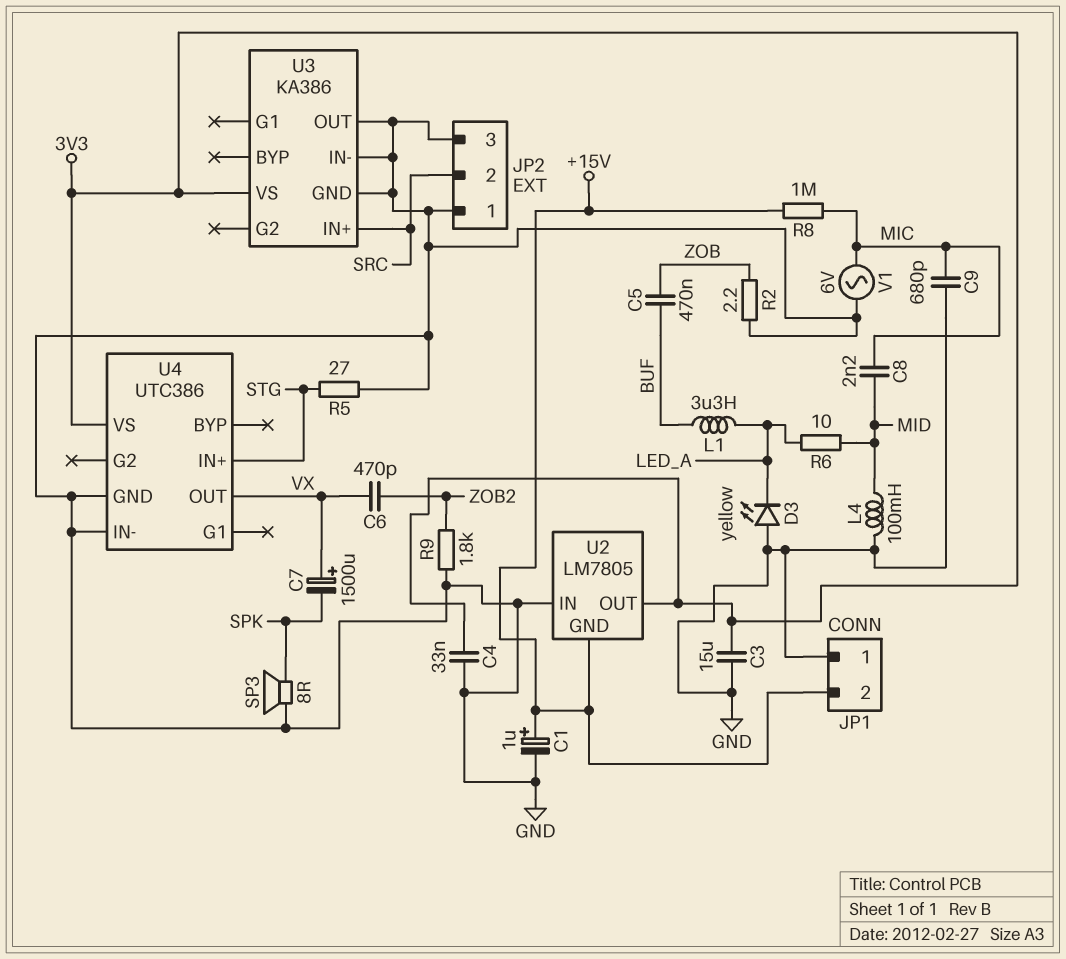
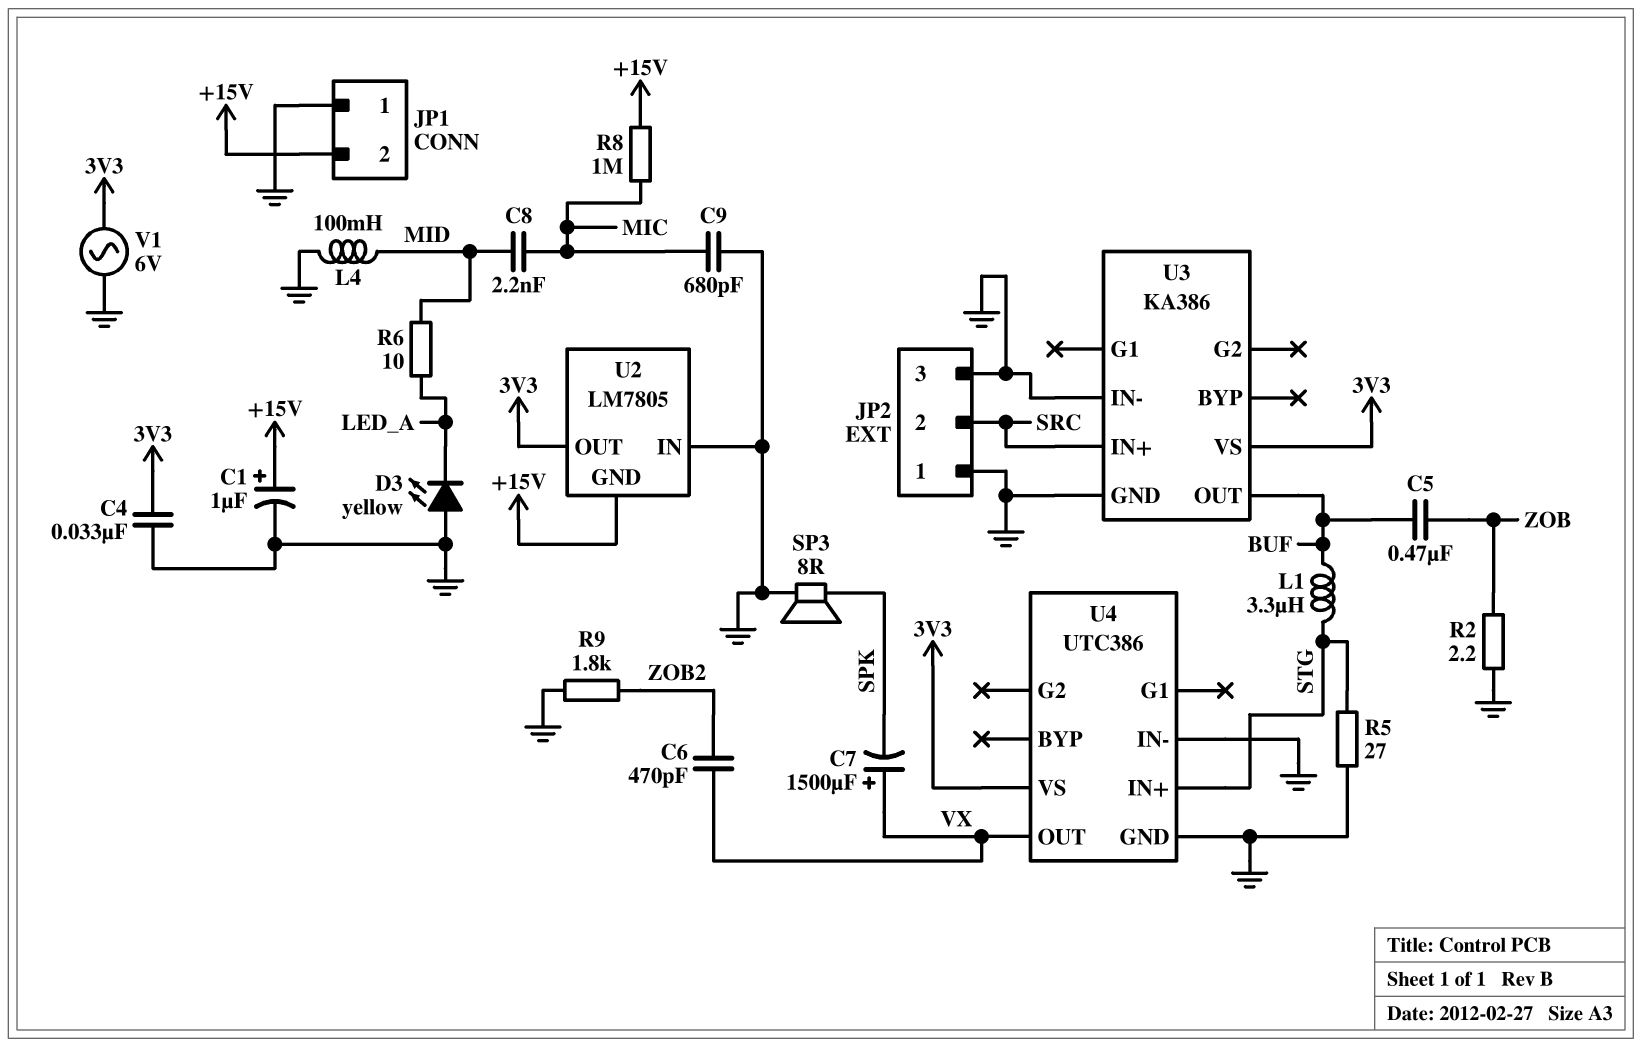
C3: 15uF (3V3, GND) -> none
L1: 3.3uH (BUF, LED_A) -> 3.3uH (BUF, STG)
U3 pin OUT: GND -> BUF
V1: AC 6V (GND, MIC) -> AC 6V (3V3, GND)

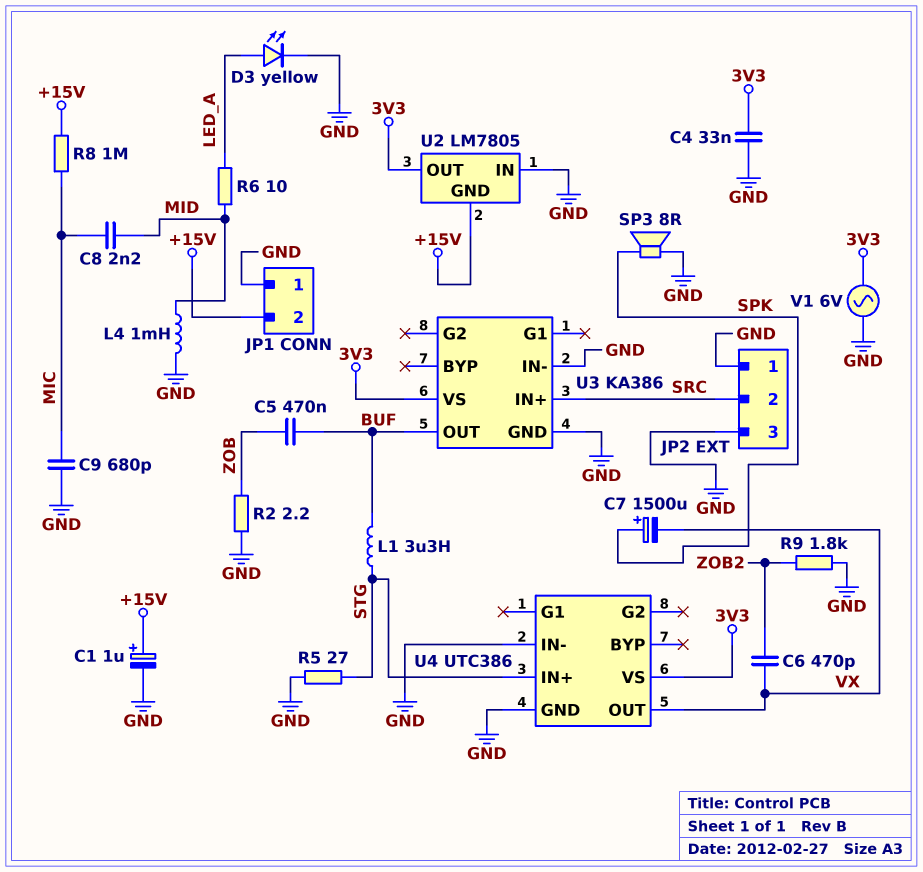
C7: 1500uF (plus VX, minus SPK) -> 1500uF (plus SPK, minus VX)
D3: LED yellow (A GND, K LED_A) -> LED yellow (A LED_A, K GND)
L4: 100mH (GND, MID) -> 1mH (GND, MID)

